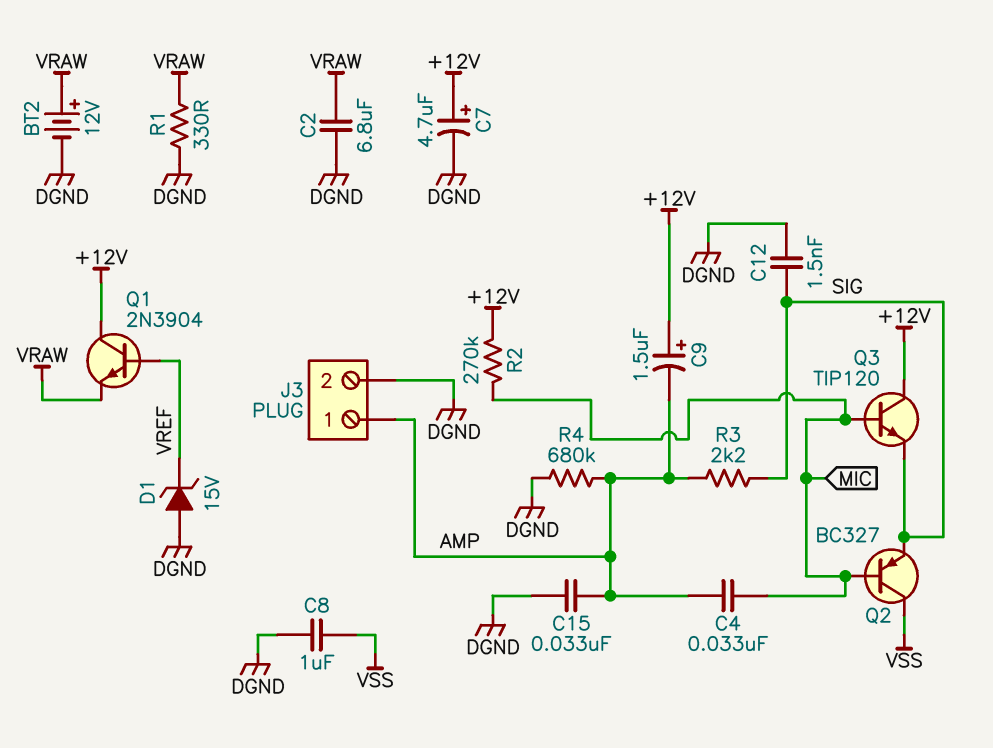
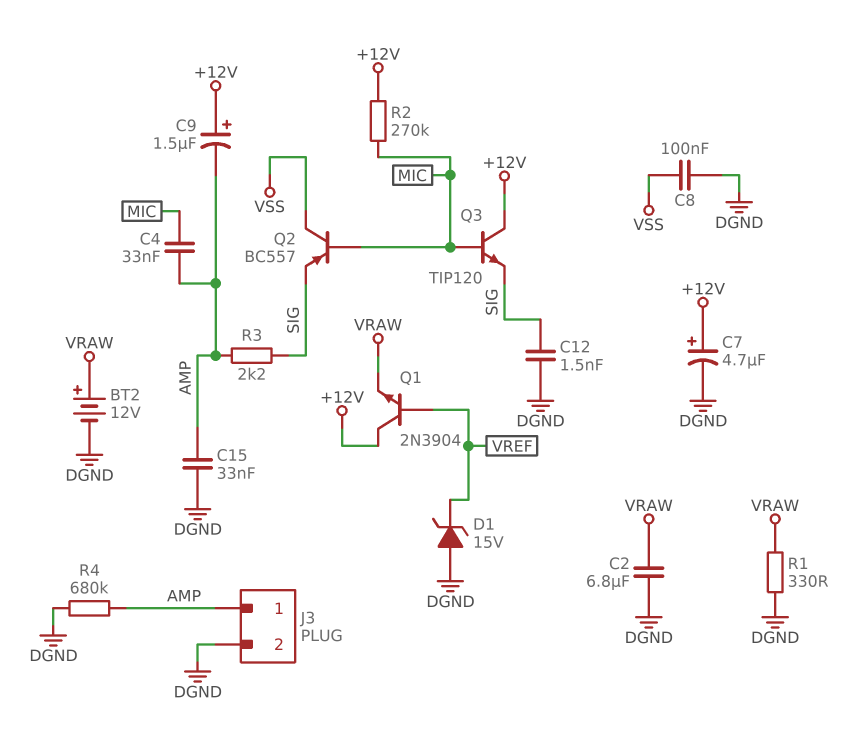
C8: 1uF (DGND, VSS) -> 100nF (DGND, VSS)
Q2: PNP BC327 (B MIC, C VSS, E SIG) -> PNP BC557 (B MIC, C VSS, E SIG)

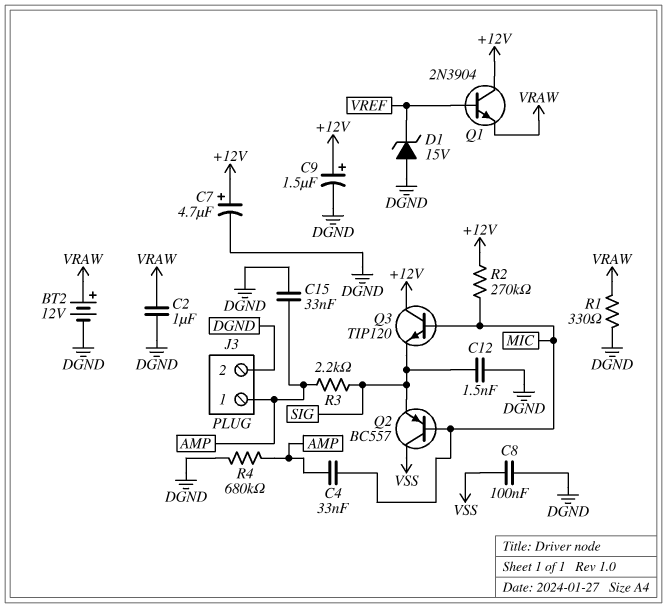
C2: 6.8uF (DGND, VRAW) -> 1uF (DGND, VRAW)
C9: 1.5uF (plus +12V, minus AMP) -> 1.5uF (plus +12V, minus DGND)

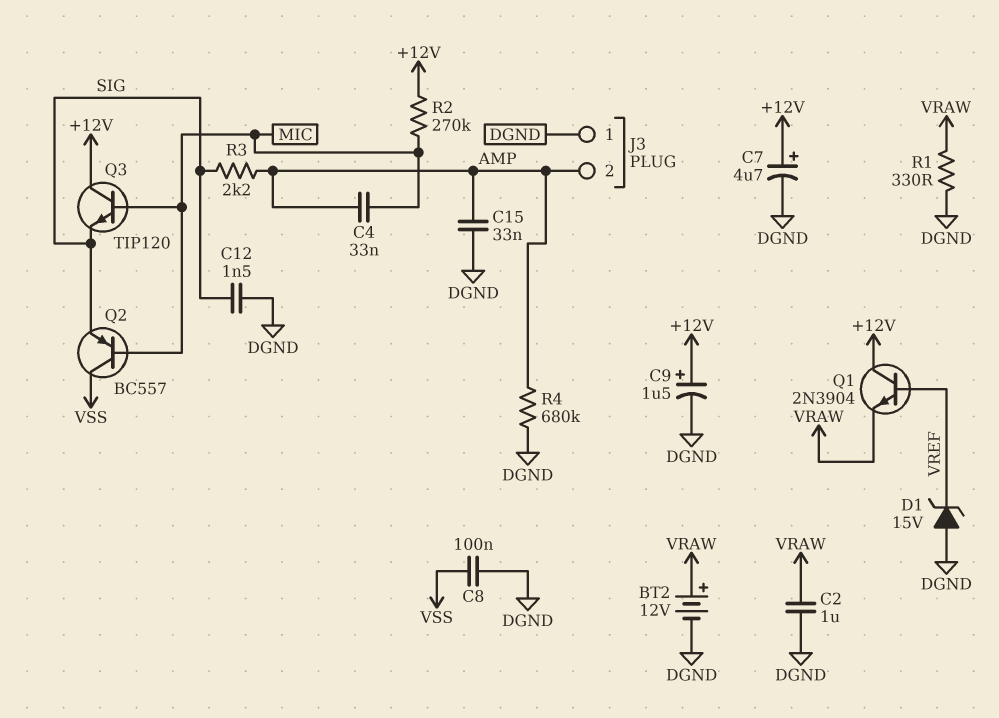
J3 pin 1: AMP -> DGND
J3 pin 2: DGND -> AMP

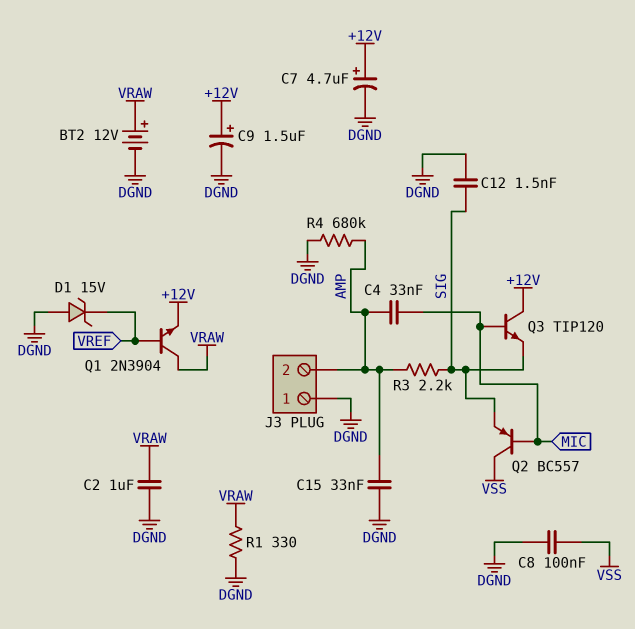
Q1: NPN 2N3904 (B VREF, C +12V, E VRAW) -> NPN 2N3904 (B VREF, C VRAW, E +12V)
R2: 270k (+12V, MIC) -> none

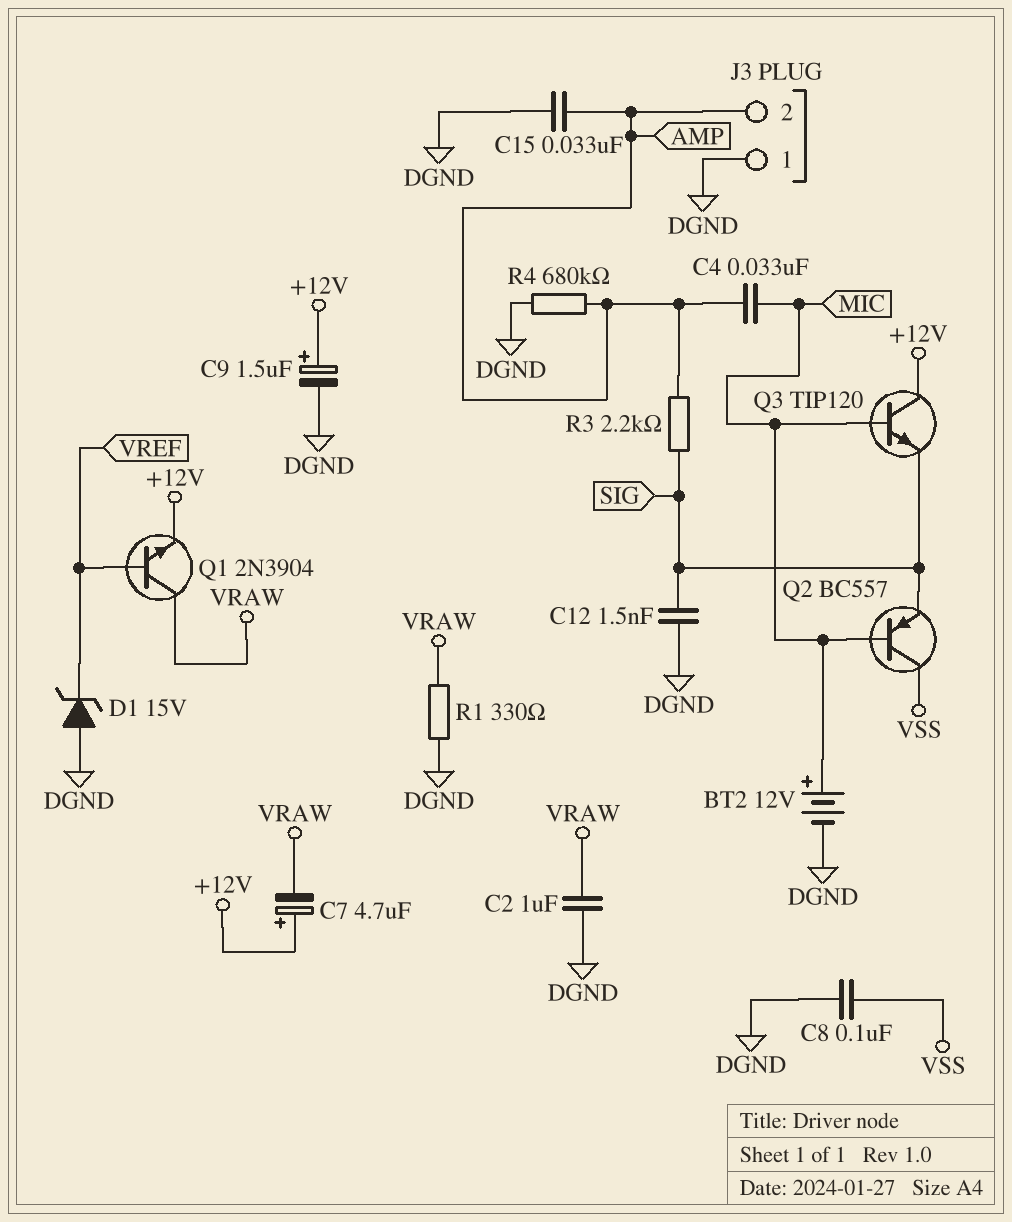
BT2: 12V (plus VRAW, minus DGND) -> 12V (plus MIC, minus DGND)
C7: 4.7uF (plus +12V, minus DGND) -> 4.7uF (plus +12V, minus VRAW)

